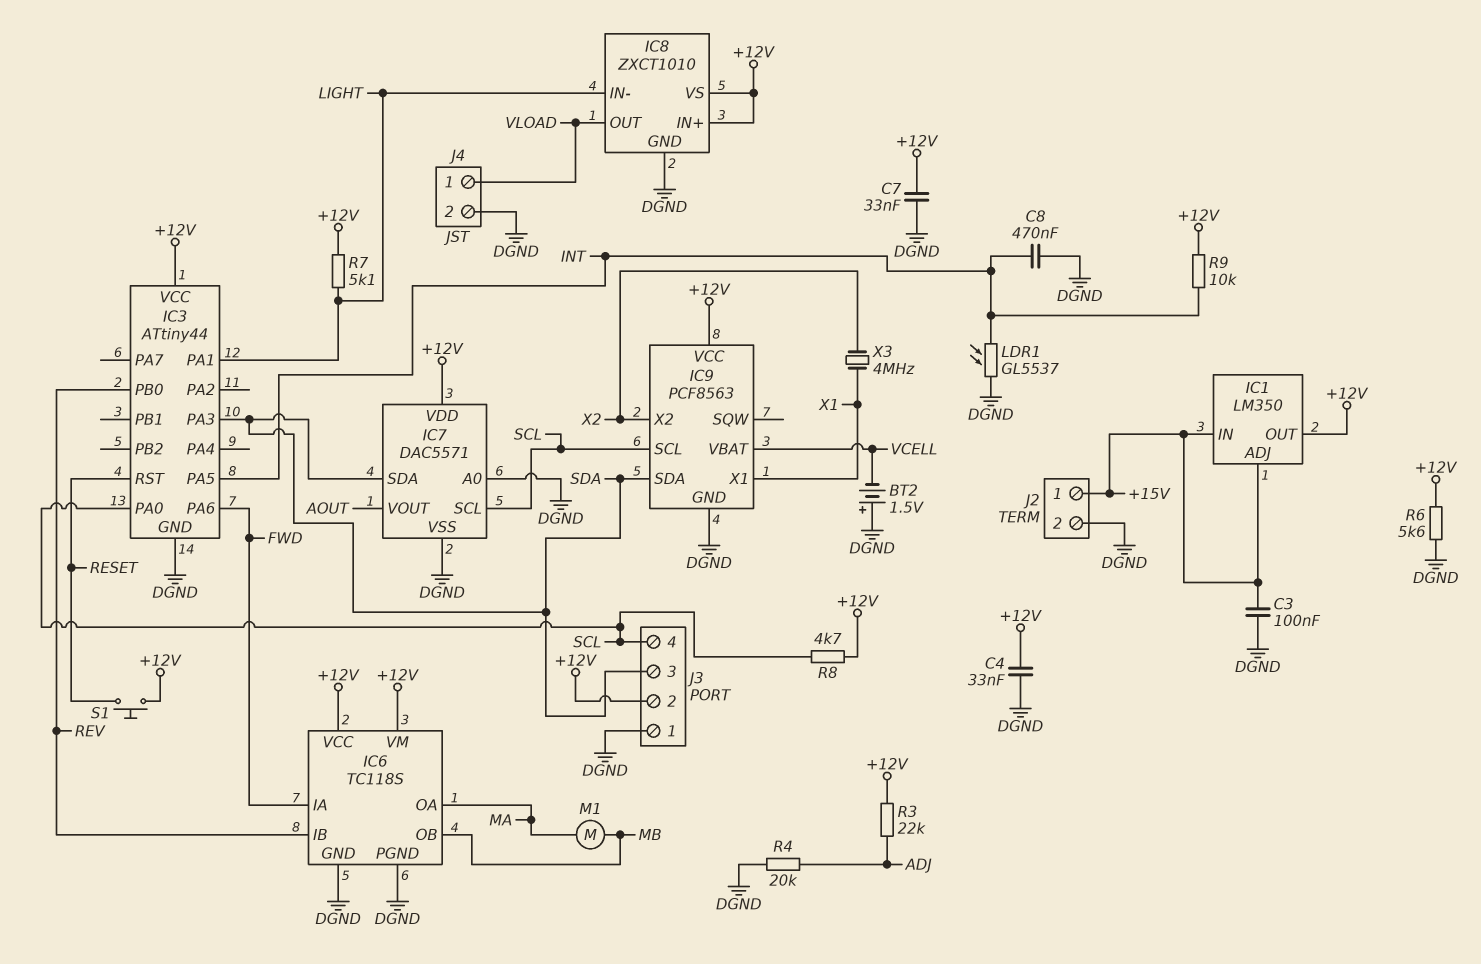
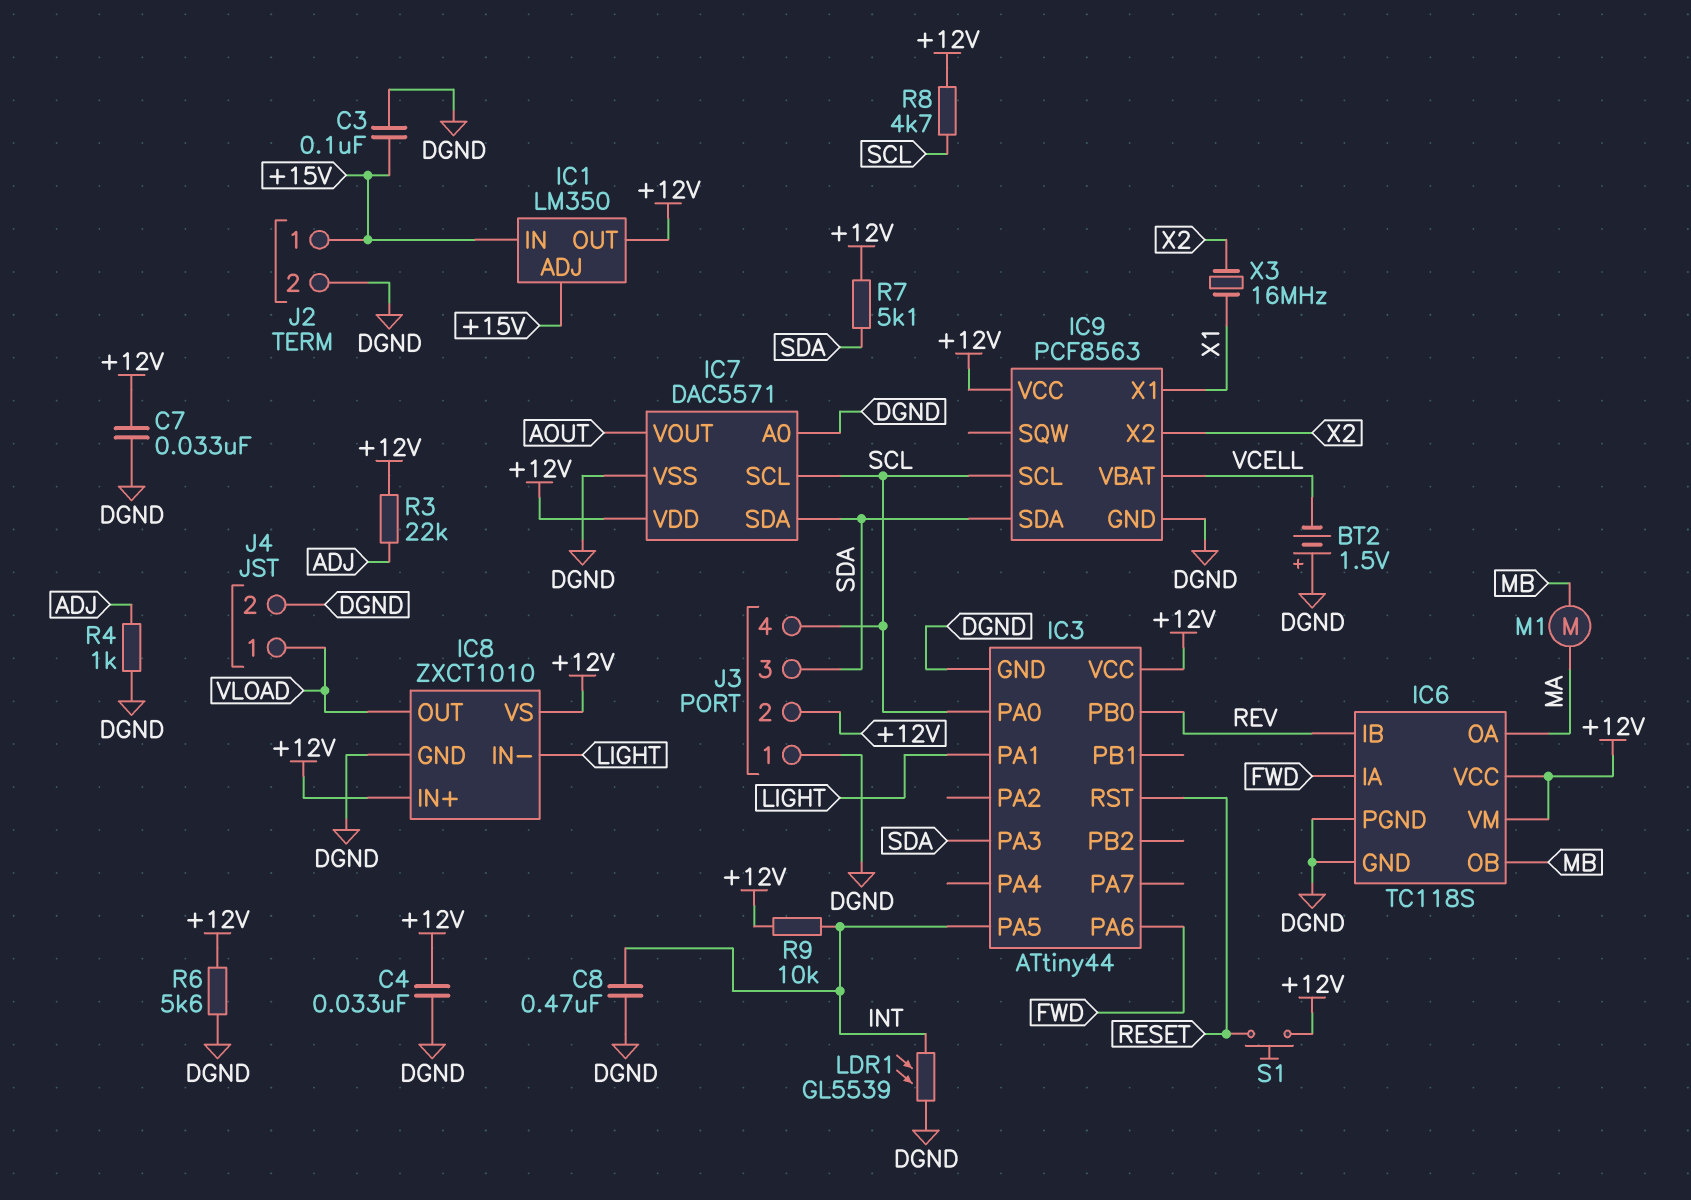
LDR1: GL5537 (DGND, INT) -> GL5539 (DGND, INT)
R4: 20k (ADJ, DGND) -> 1k (ADJ, DGND)
R7: 5.1k (+12V, LIGHT) -> 5.1k (+12V, SDA)
X3: 4MHz (X1, X2) -> 16MHz (X1, X2)

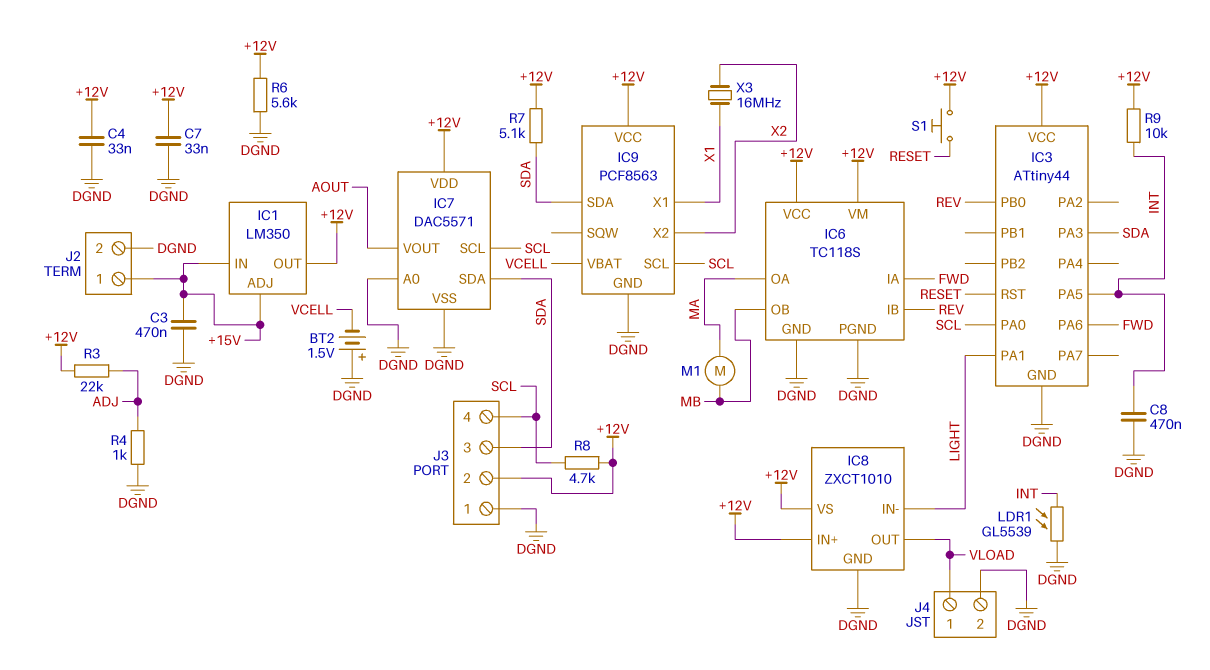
C3: 100nF (+15V, DGND) -> 470nF (+15V, DGND)

